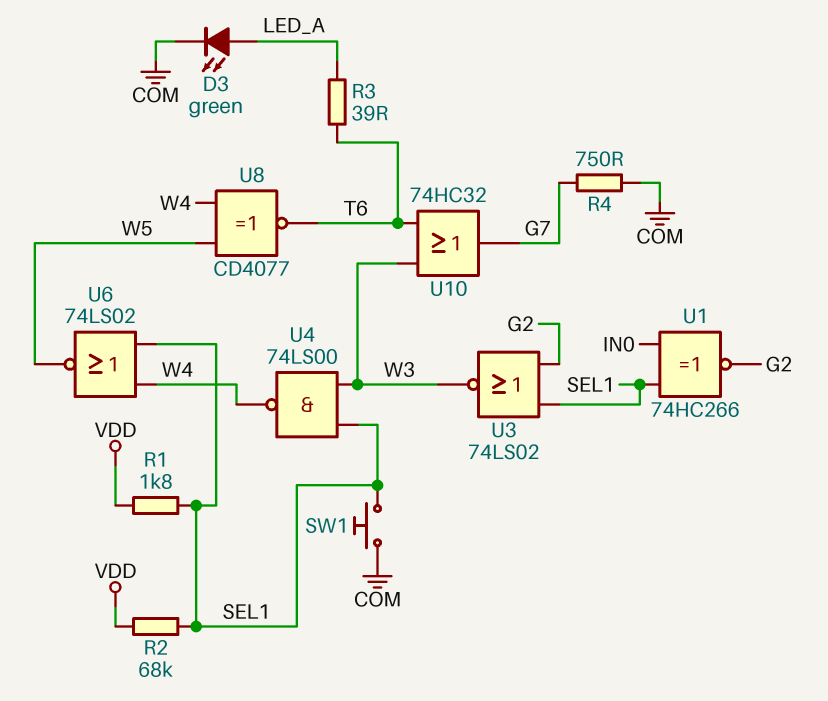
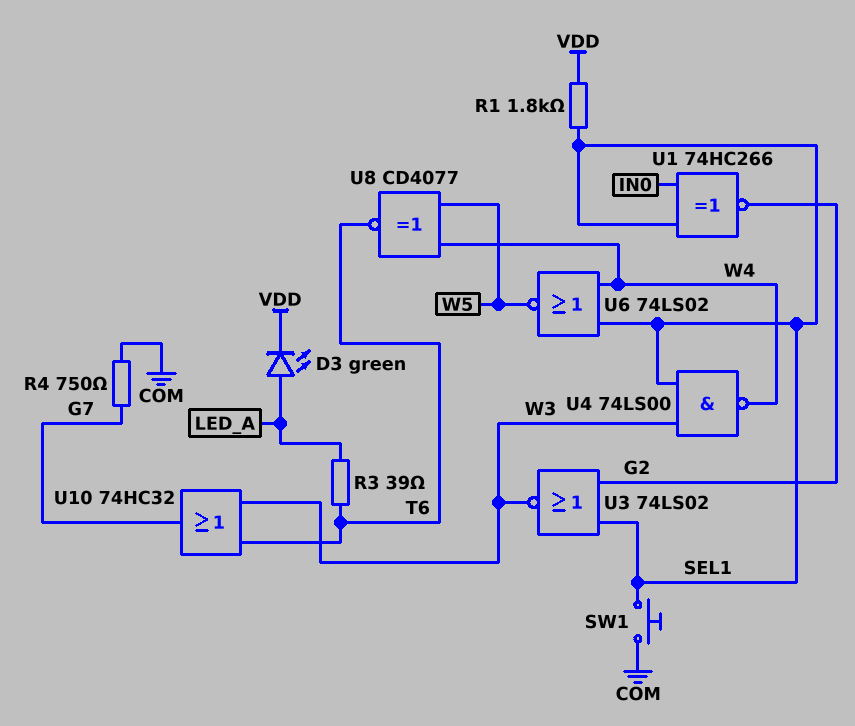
D3: LED green (A LED_A, K COM) -> LED green (A LED_A, K VDD)
R2: 68k (SEL1, VDD) -> none

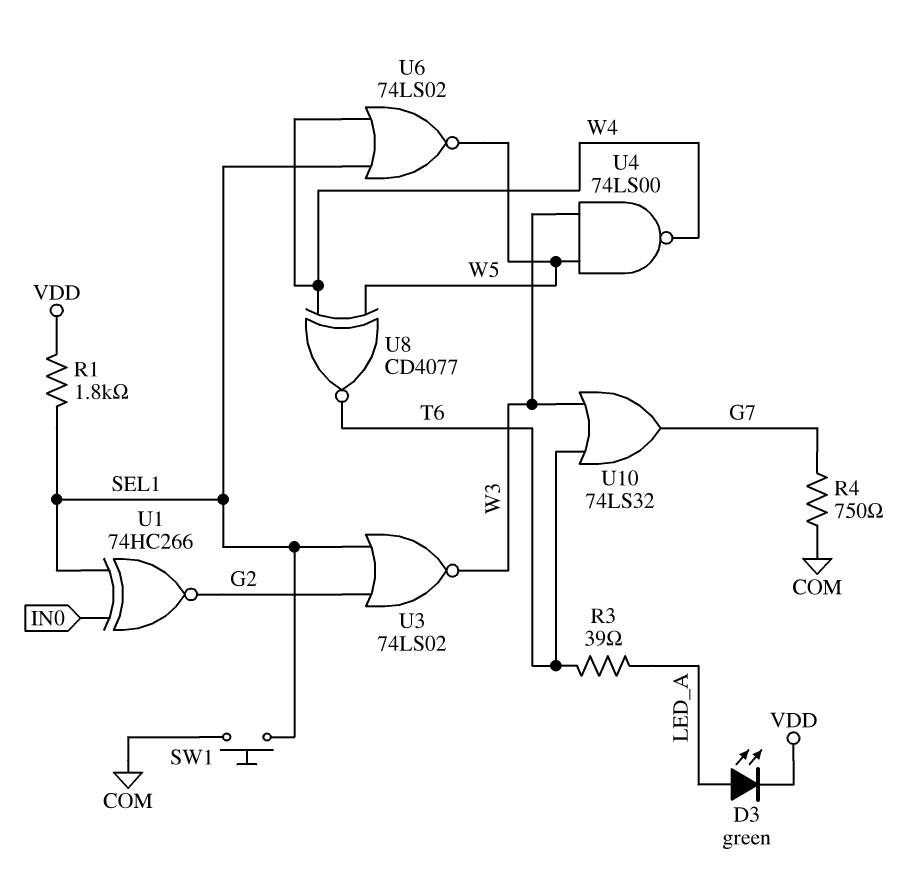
U4: NAND 74LS00 (in SEL1, in W3, out W4) -> NAND 74LS00 (in W3, in W5, out W4)
U10: OR 74HC32 (in T6, in W3, out G7) -> OR 74LS32 (in T6, in W3, out G7)

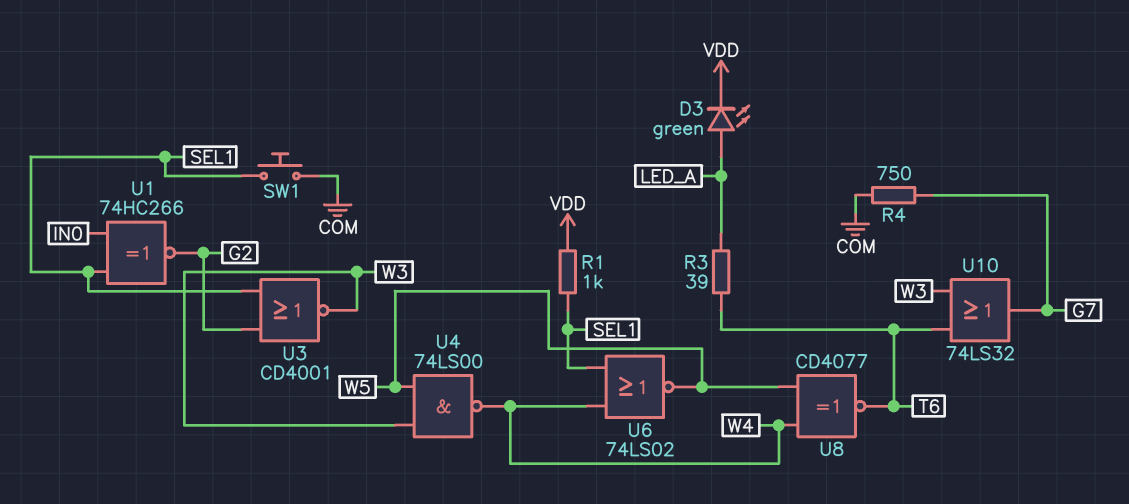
R1: 1.8k (SEL1, VDD) -> 1k (SEL1, VDD)
U3: NOR 74LS02 (in G2, in SEL1, out W3) -> NOR CD4001 (in G2, in SEL1, out W3)

